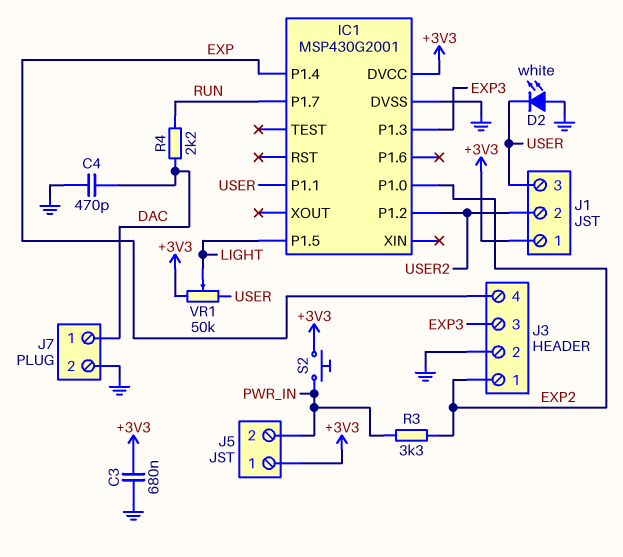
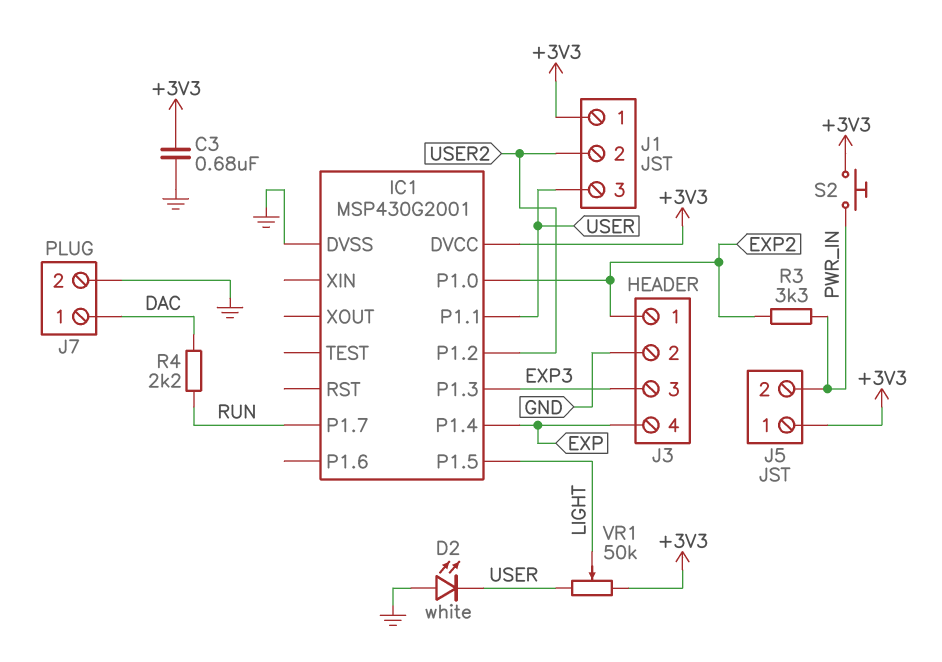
C4: 470pF (DAC, GND) -> none

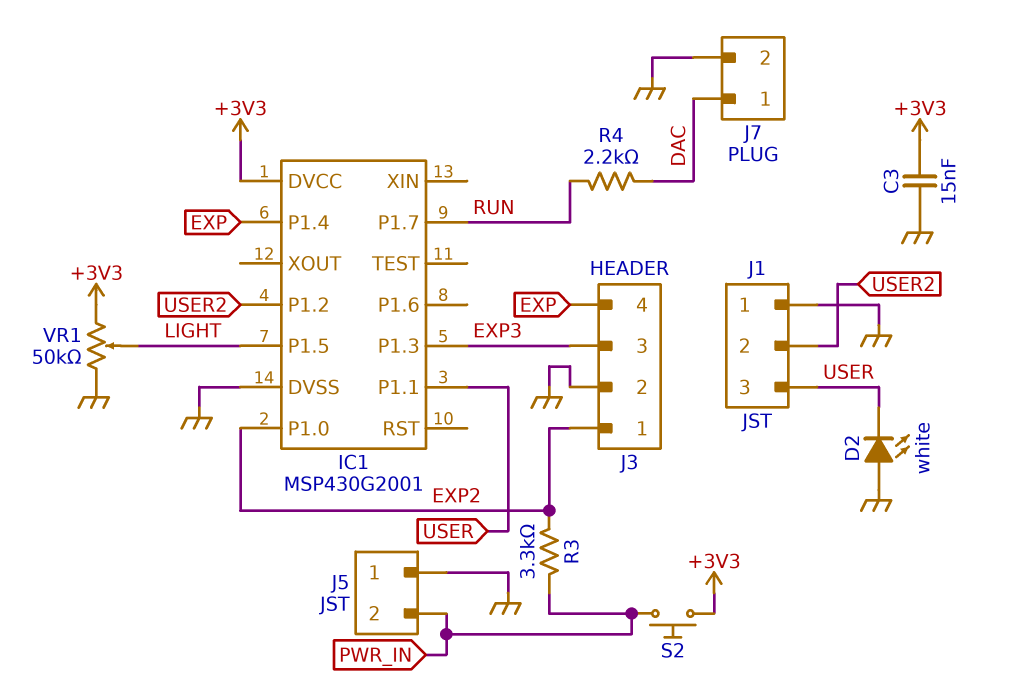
C3: 680nF (+3V3, GND) -> 15nF (+3V3, GND)
J1 pin 1: +3V3 -> GND
J5 pin 1: +3V3 -> GND
VR1: 50k (+3V3, USER, wiper LIGHT) -> 50k (+3V3, GND, wiper LIGHT)

